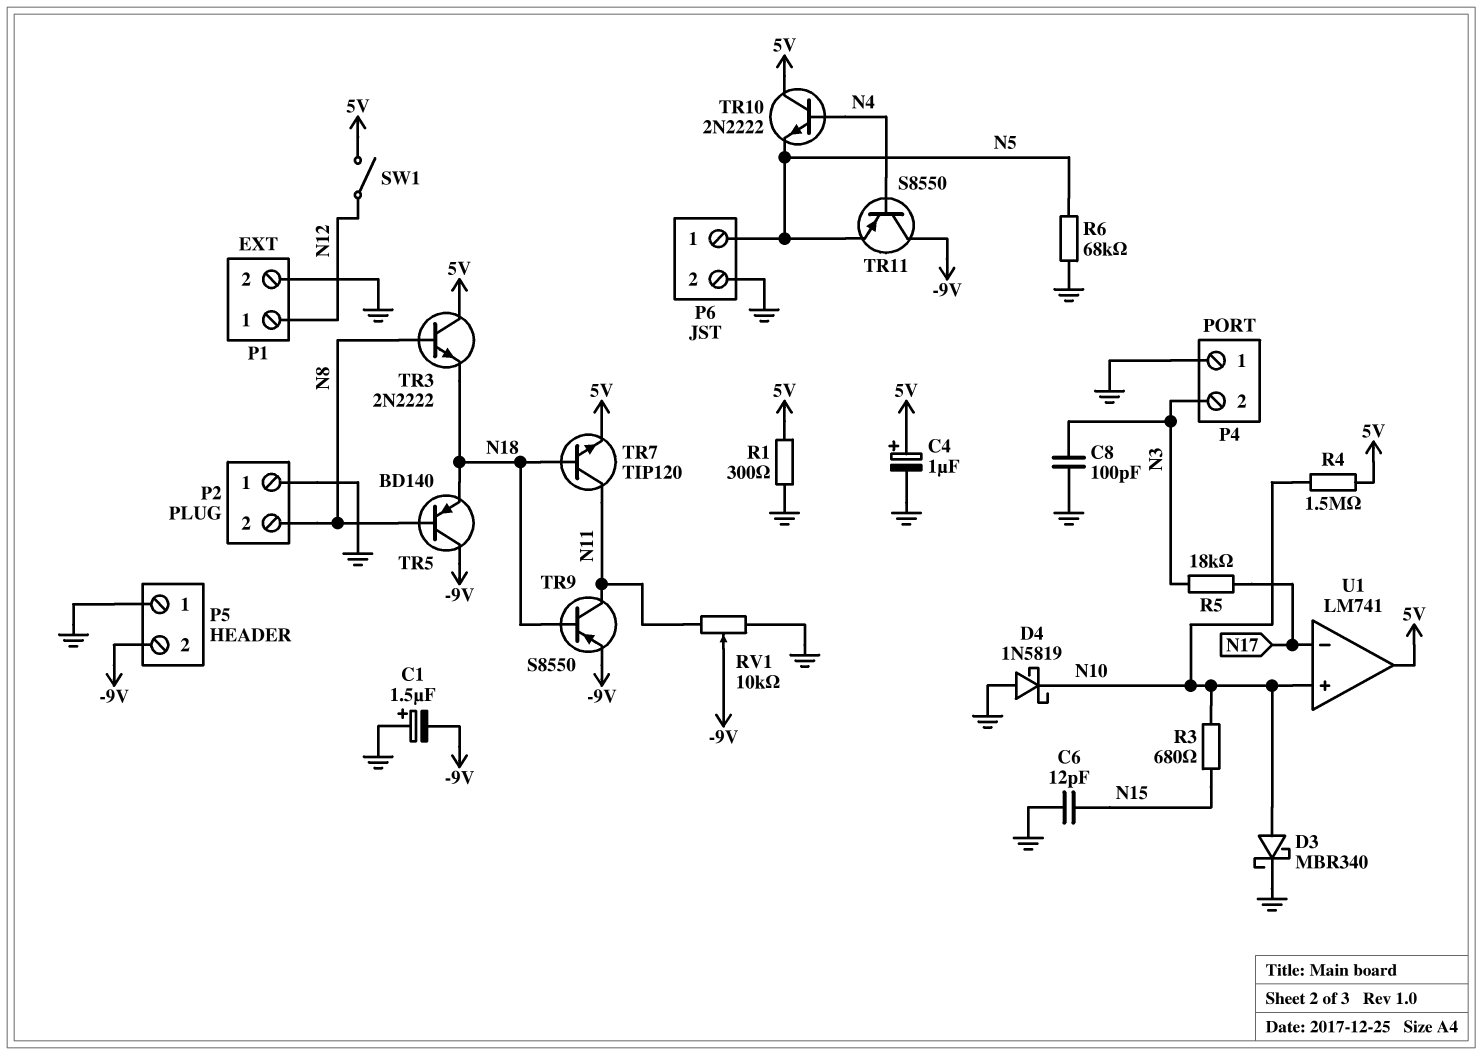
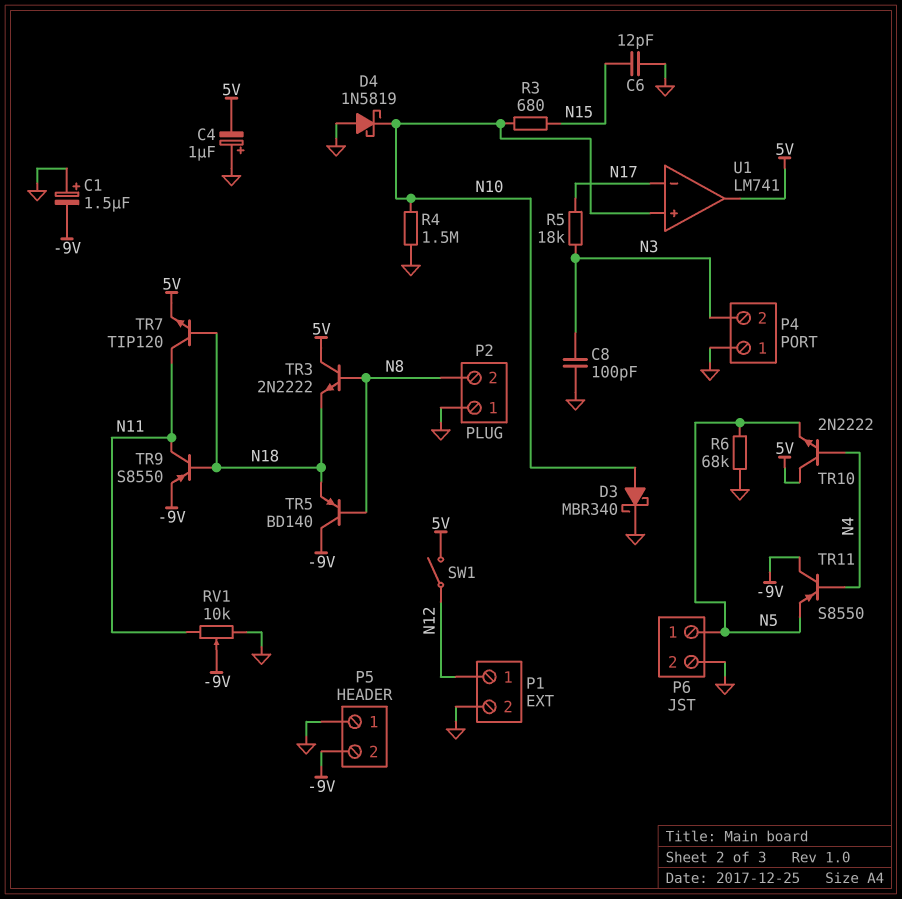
C4: 1uF (plus 5V, minus GND) -> 1uF (plus GND, minus 5V)
R1: 300 (5V, GND) -> none
R4: 1.5M (5V, N10) -> 1.5M (GND, N10)

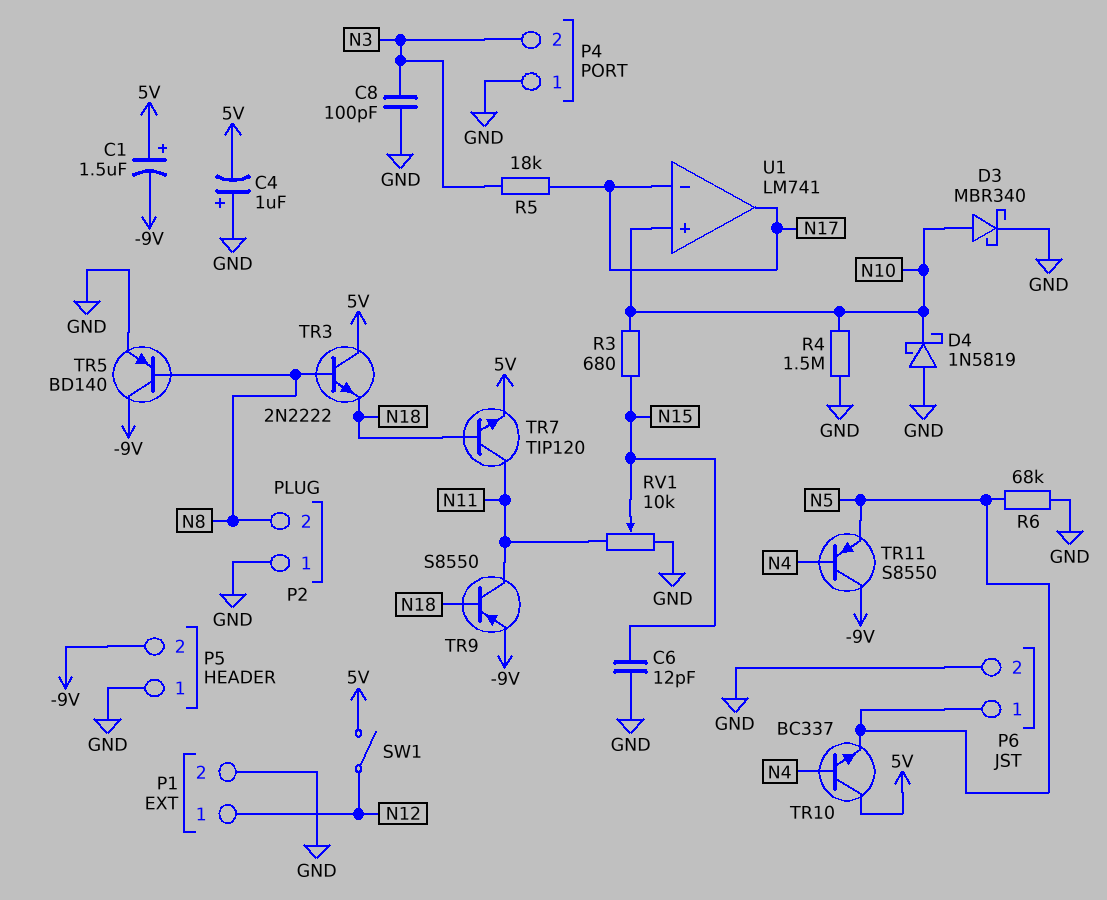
C1: 1.5uF (plus GND, minus -9V) -> 1.5uF (plus 5V, minus -9V)
RV1: 10k (GND, N11, wiper -9V) -> 10k (GND, N11, wiper N15)
TR5: PNP BD140 (B N8, C -9V, E N18) -> PNP BD140 (B N8, C -9V, E GND)
TR10: NPN 2N2222 (B N4, C 5V, E N5) -> NPN BC337 (B N4, C 5V, E N5)
U1 pin out: 5V -> N17

